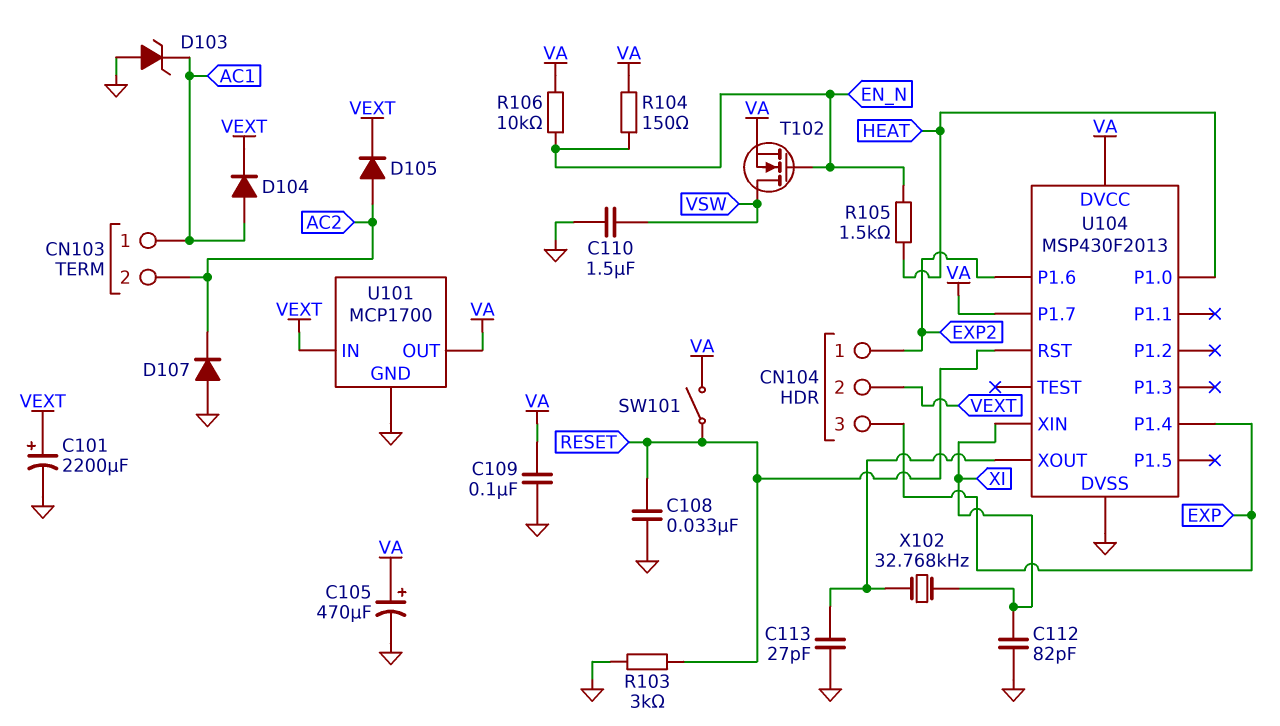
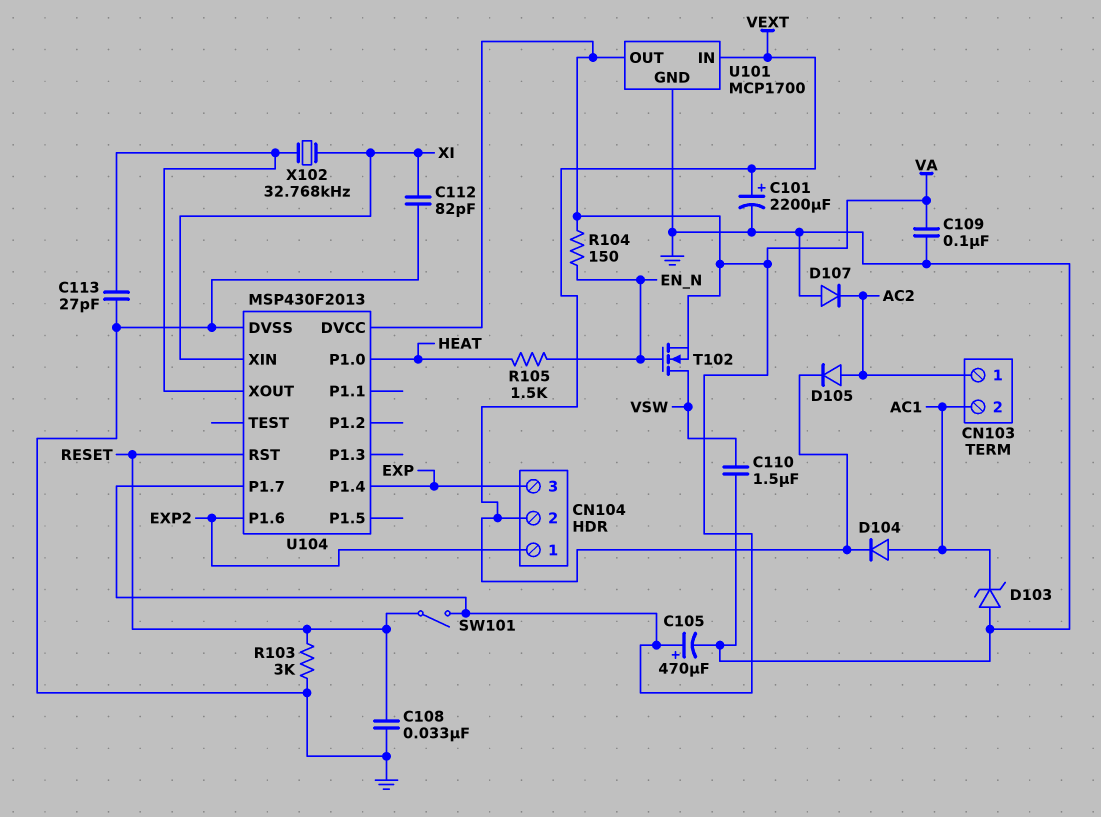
CN103 pin 1: AC1 -> AC2
CN103 pin 2: AC2 -> AC1
R106: 10k (EN_N, VA) -> none

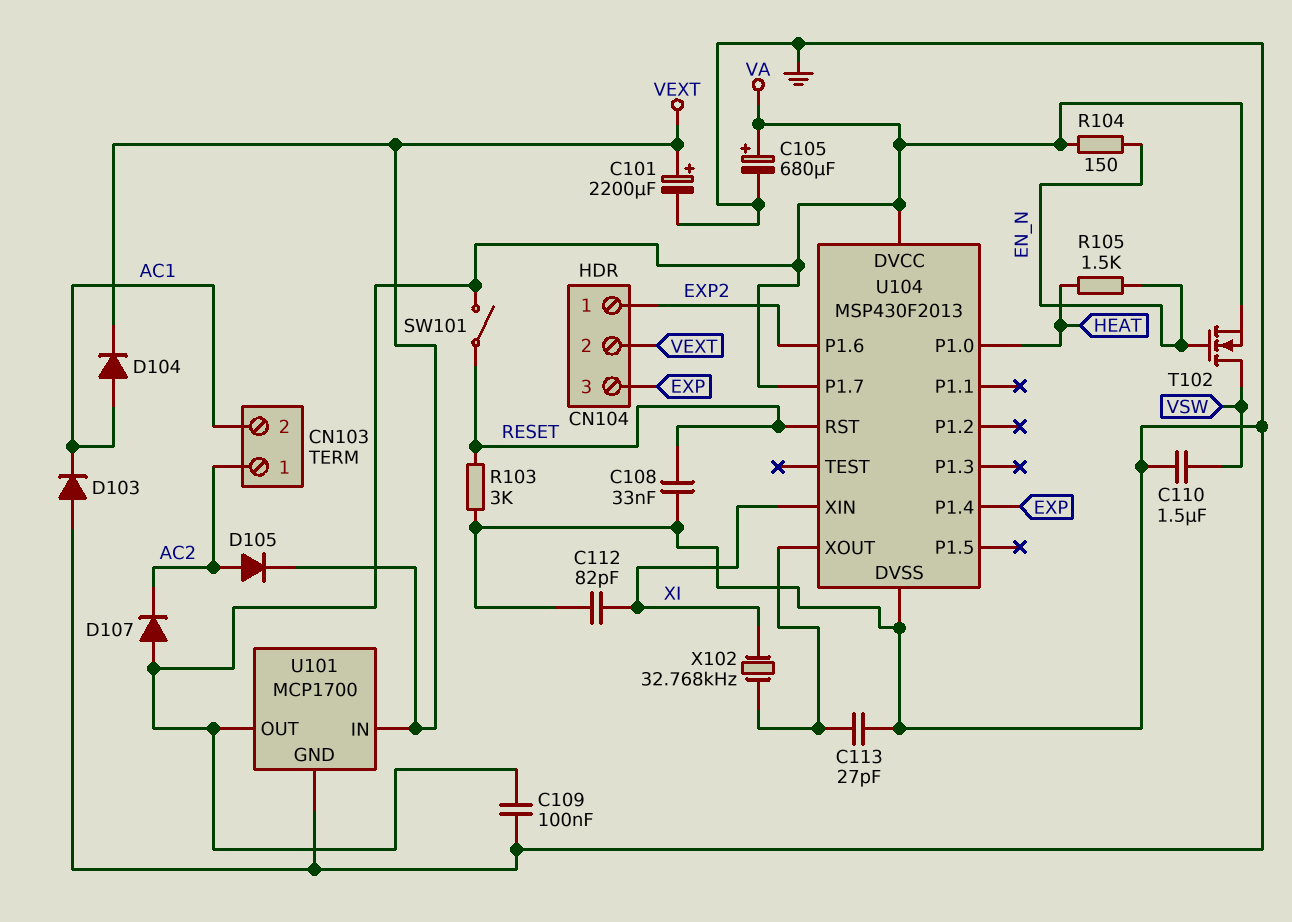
C105: 470uF (plus VA, minus GND) -> 680uF (plus VA, minus GND)
D103: zener (A GND, K AC1) -> diode (A GND, K AC1)
D107: diode (A GND, K AC2) -> diode (A VA, K AC2)

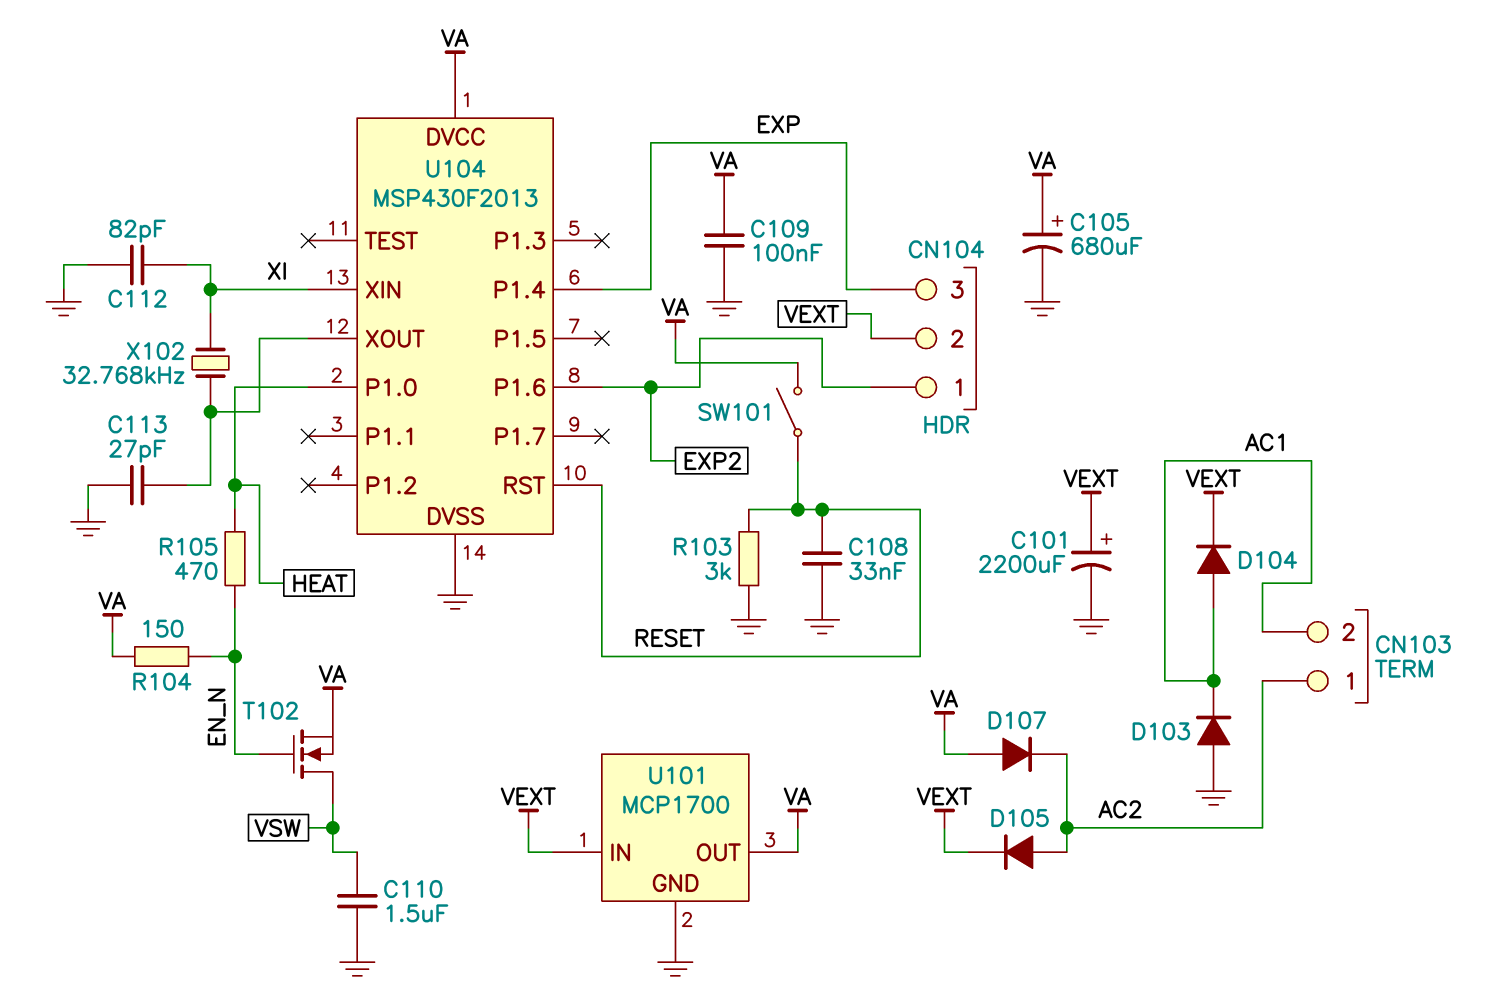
R105: 1.5k (EN_N, HEAT) -> 470 (EN_N, HEAT)
U104 pin P1.7: VA -> none

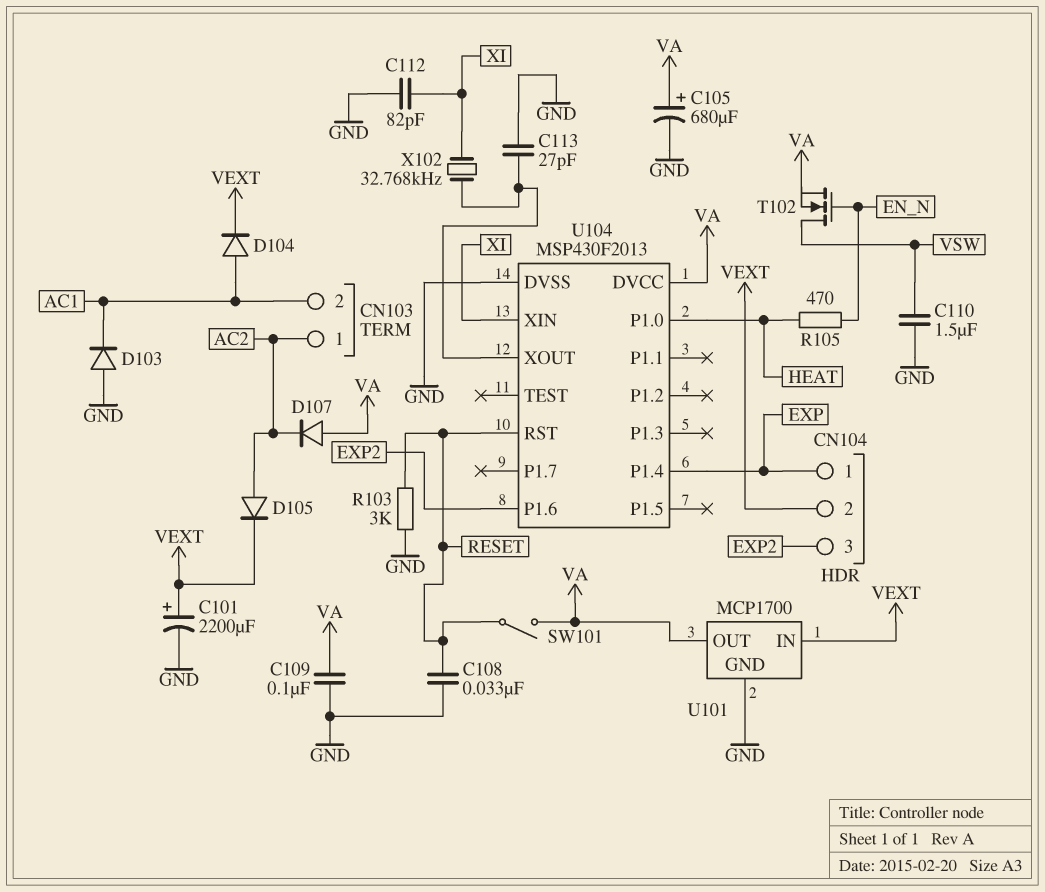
CN104 pin 1: EXP2 -> EXP
CN104 pin 3: EXP -> EXP2
R104: 150 (EN_N, VA) -> none

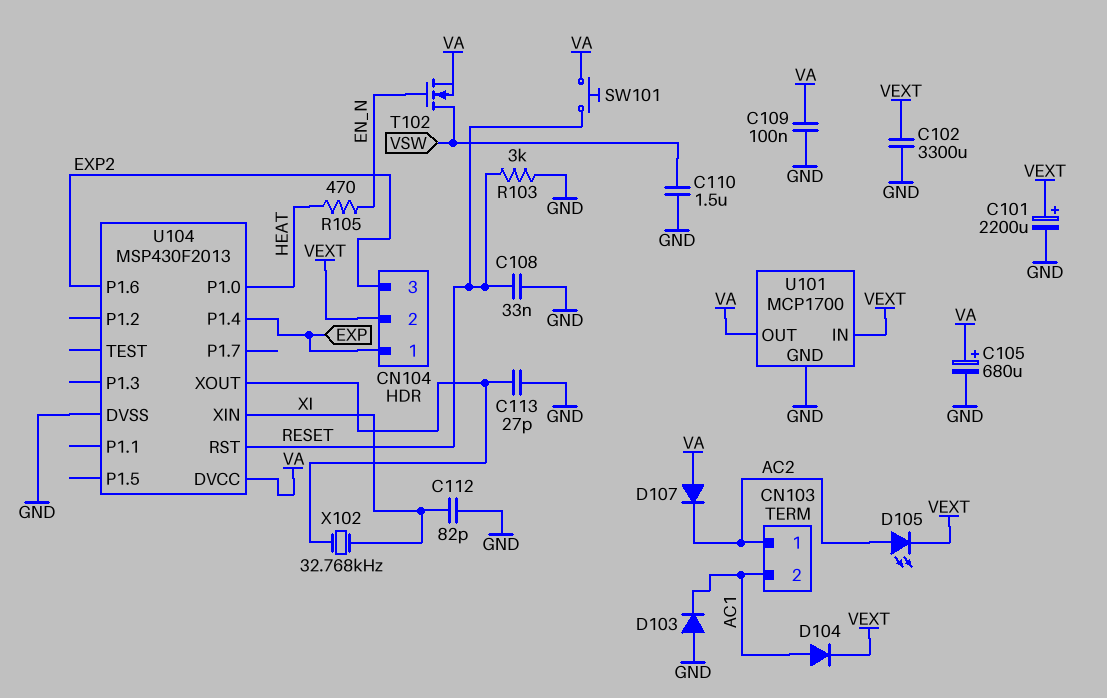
C102: none -> 3300uF (GND, VEXT)
D105: diode (A AC2, K VEXT) -> LED (A AC2, K VEXT)
SW101: switch (RESET, VA) -> button (RESET, VA)

